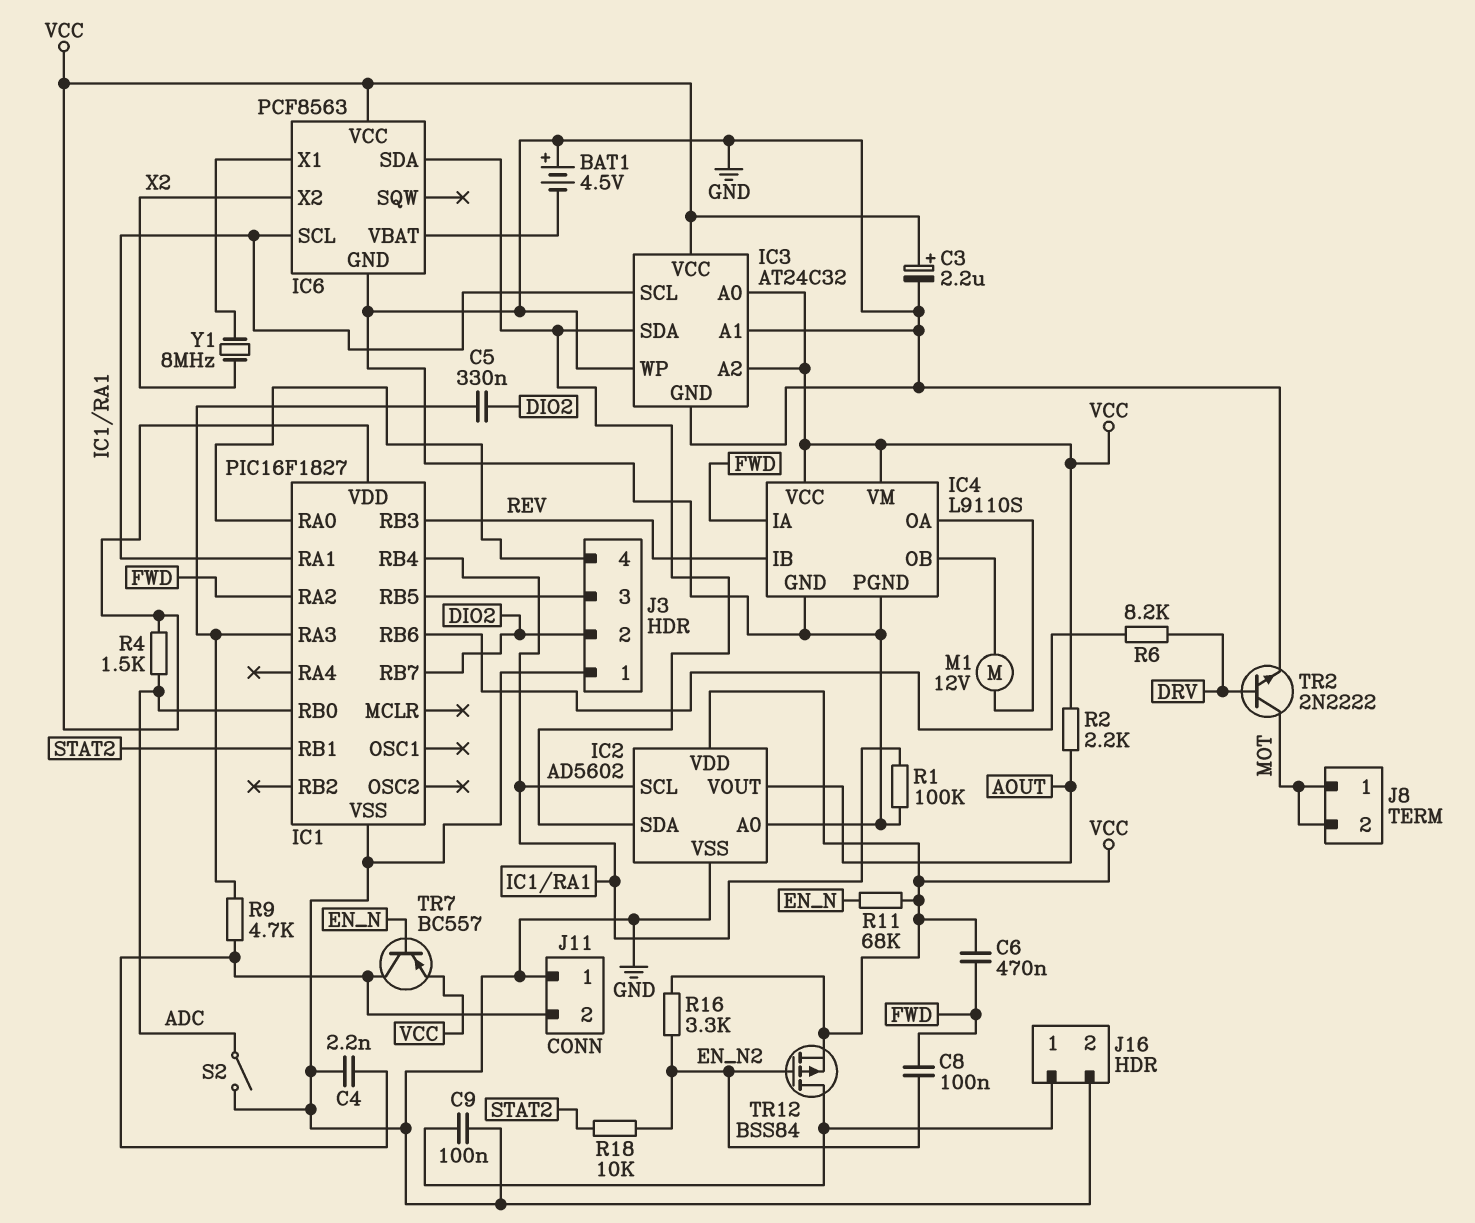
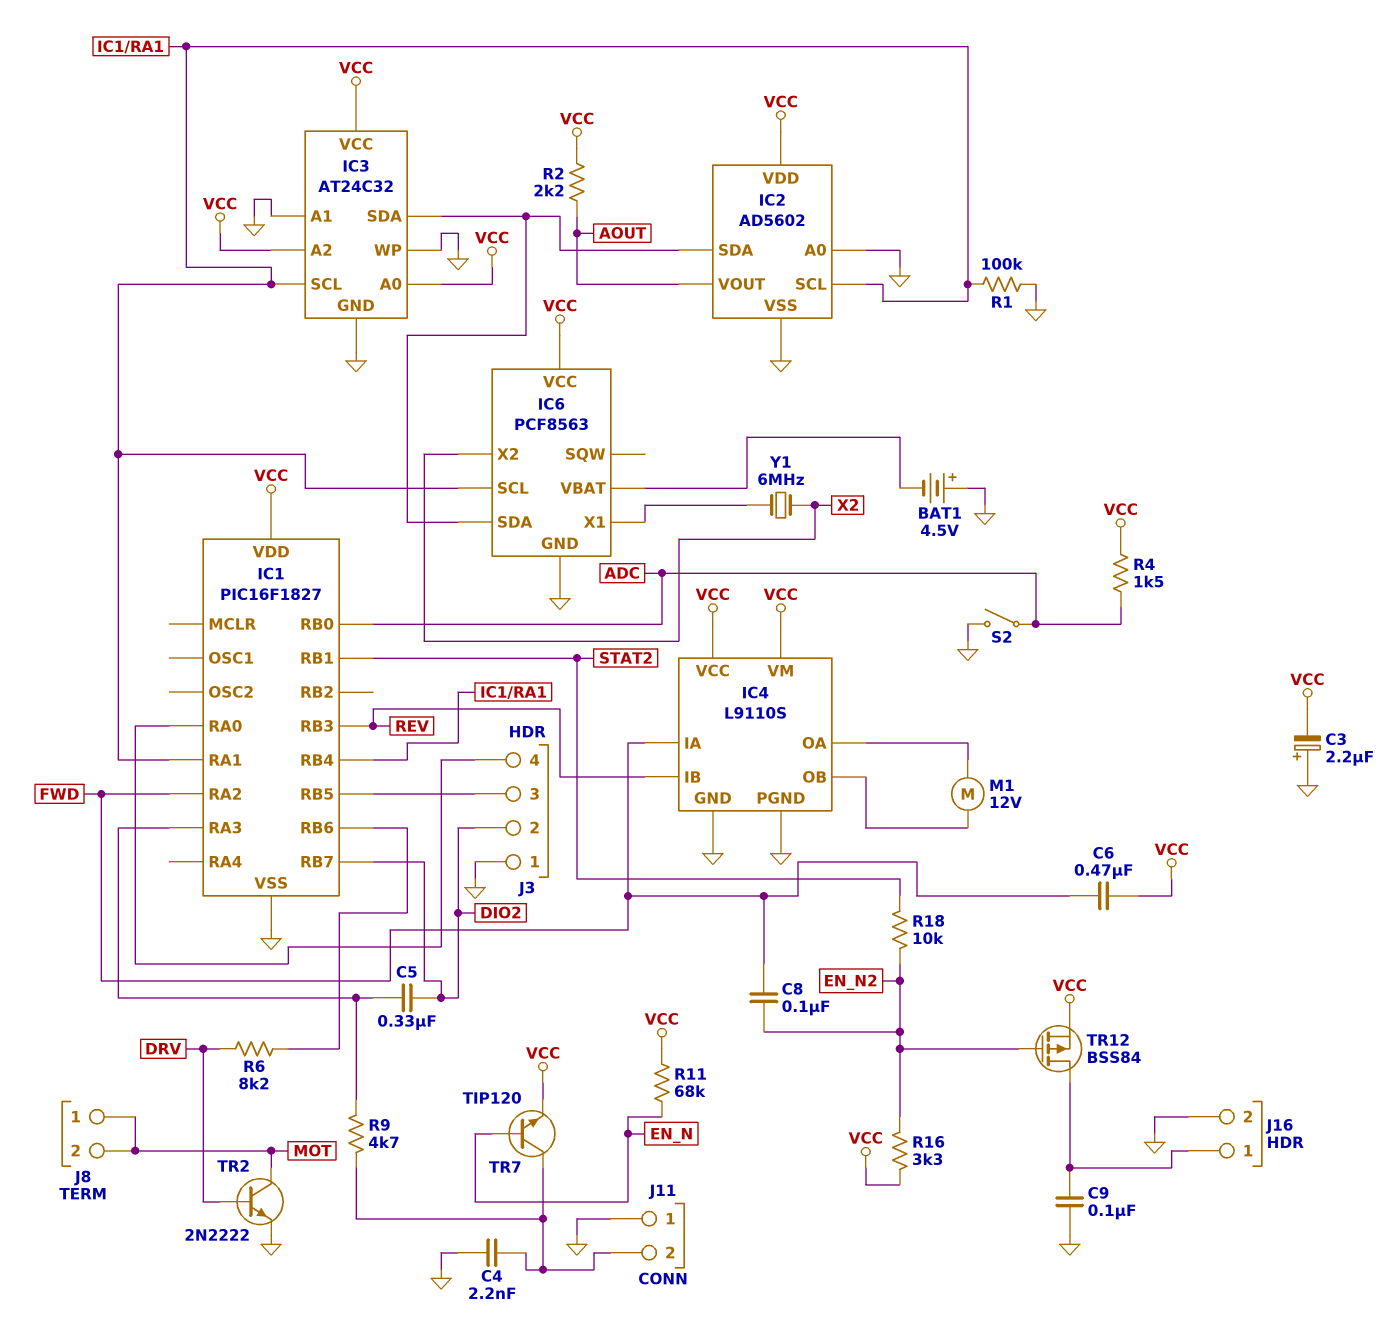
C3: 2.2uF (plus VCC, minus GND) -> 2.2uF (plus GND, minus VCC)
TR7: PNP BC557 (B EN_N, C J11/2, E VCC) -> NPN TIP120 (B EN_N, C J11/2, E VCC)
Y1: 8MHz (IC6/X1, X2) -> 6MHz (IC6/X1, X2)

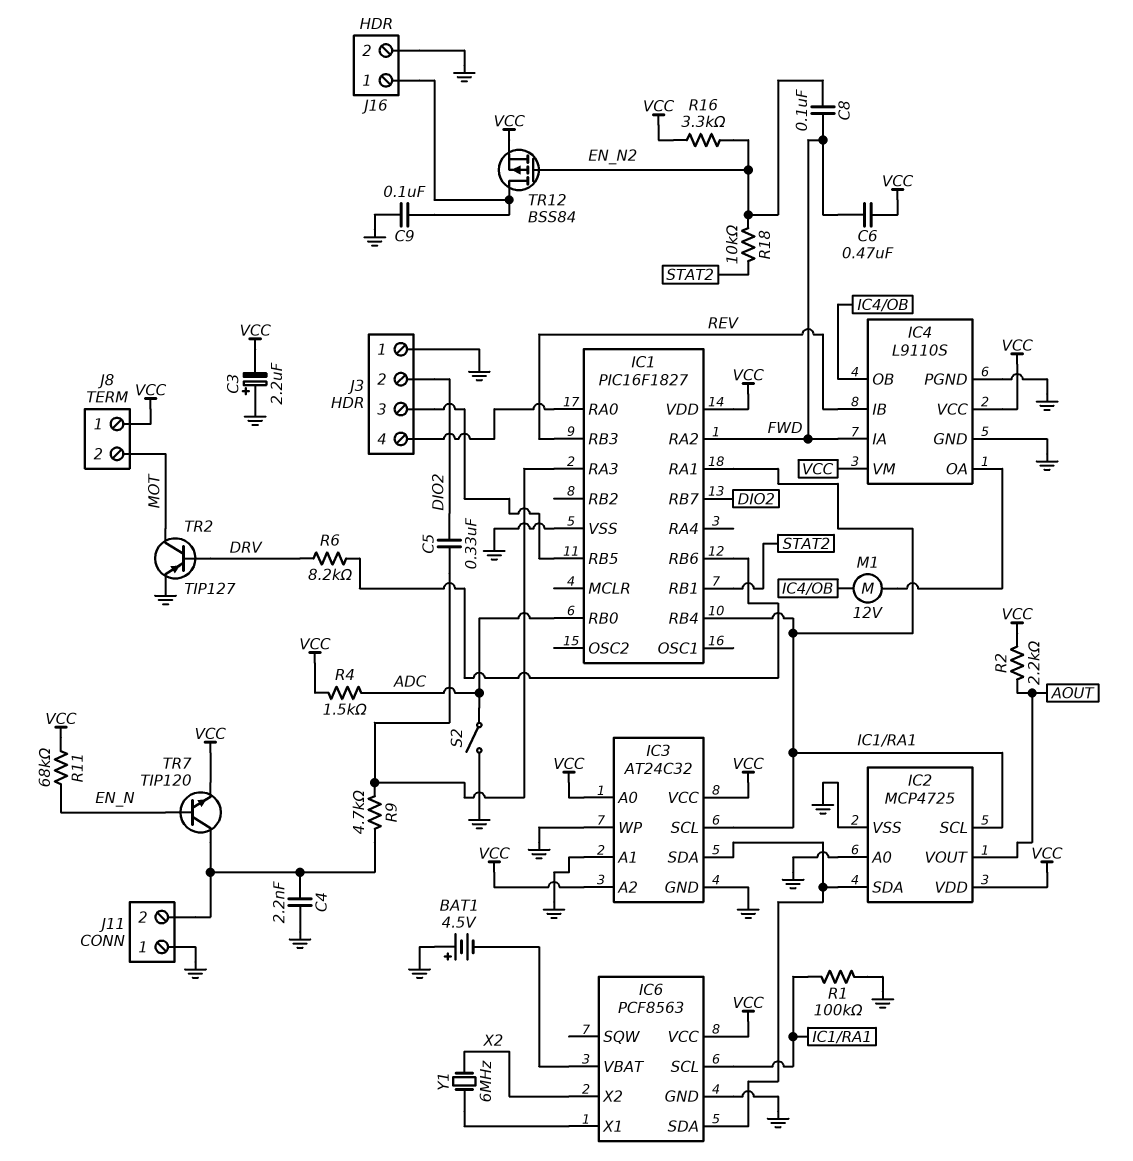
IC2: AD5602 -> MCP4725
J8 pin 1: MOT -> VCC
TR2: NPN 2N2222 (B DRV, C MOT, E GND) -> PNP TIP127 (B DRV, C MOT, E GND)

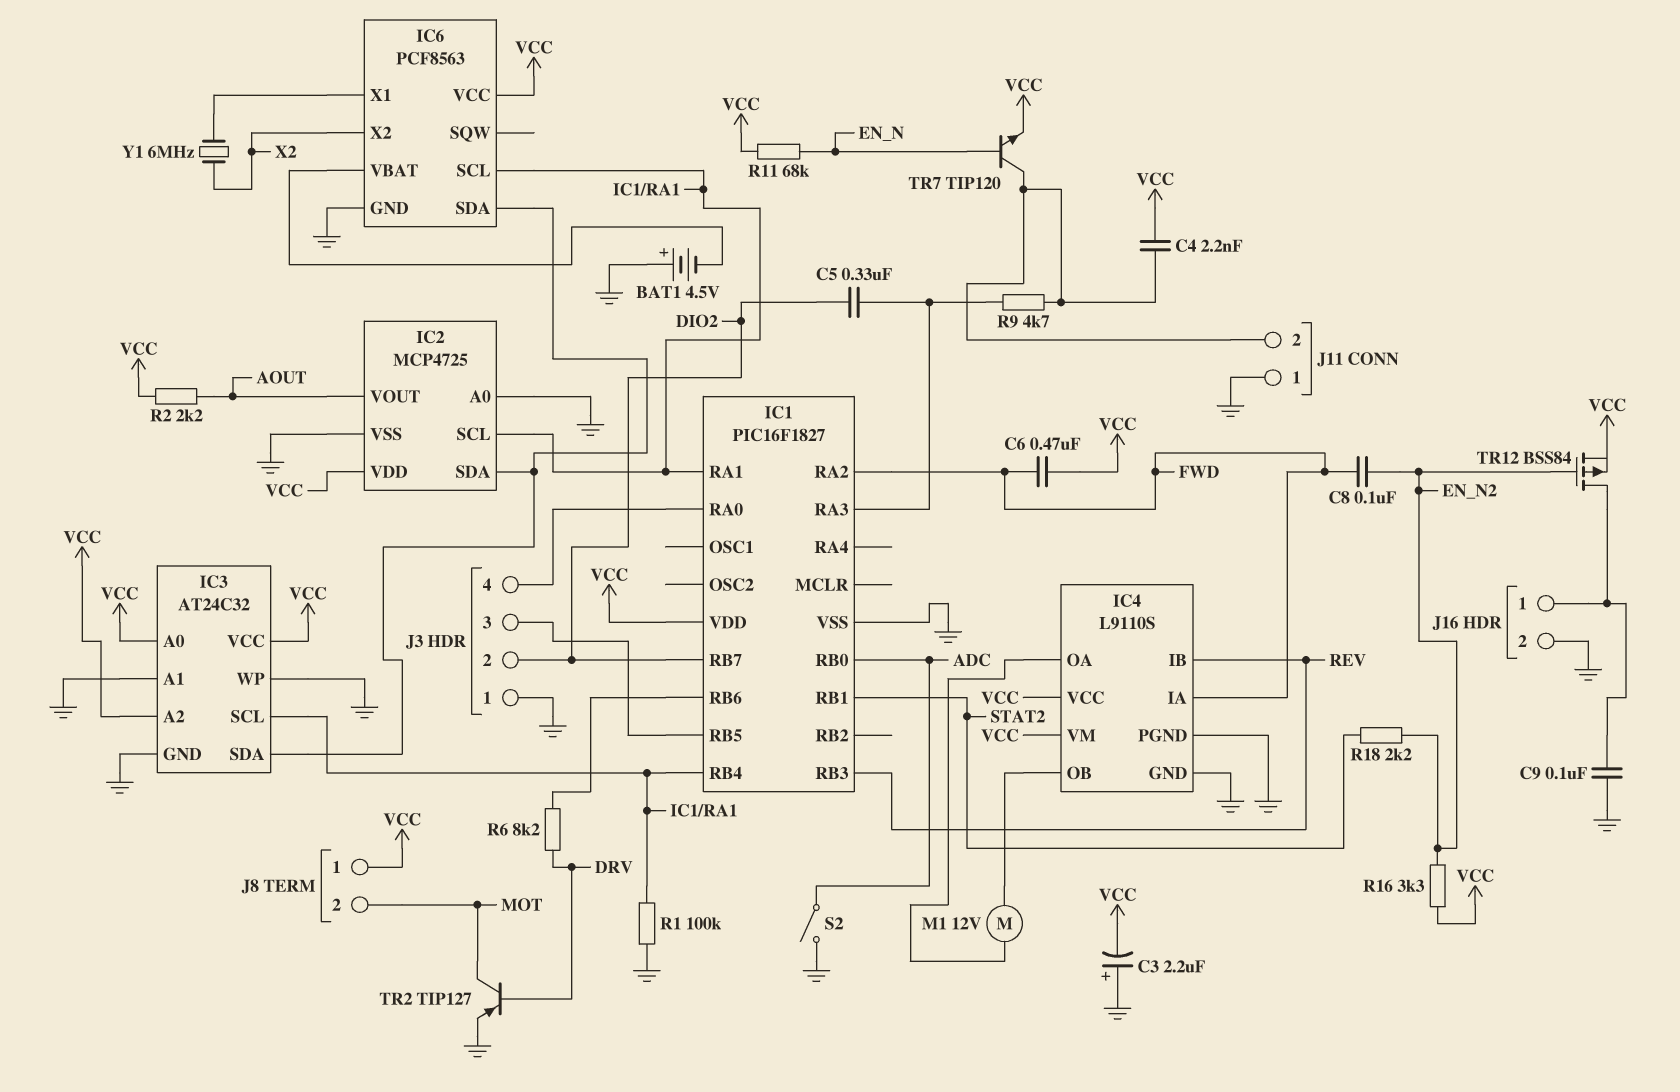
C4: 2.2nF (GND, J11/2) -> 2.2nF (J11/2, VCC)
R4: 1.5k (ADC, VCC) -> none
R18: 10k (EN_N2, STAT2) -> 2.2k (EN_N2, STAT2)

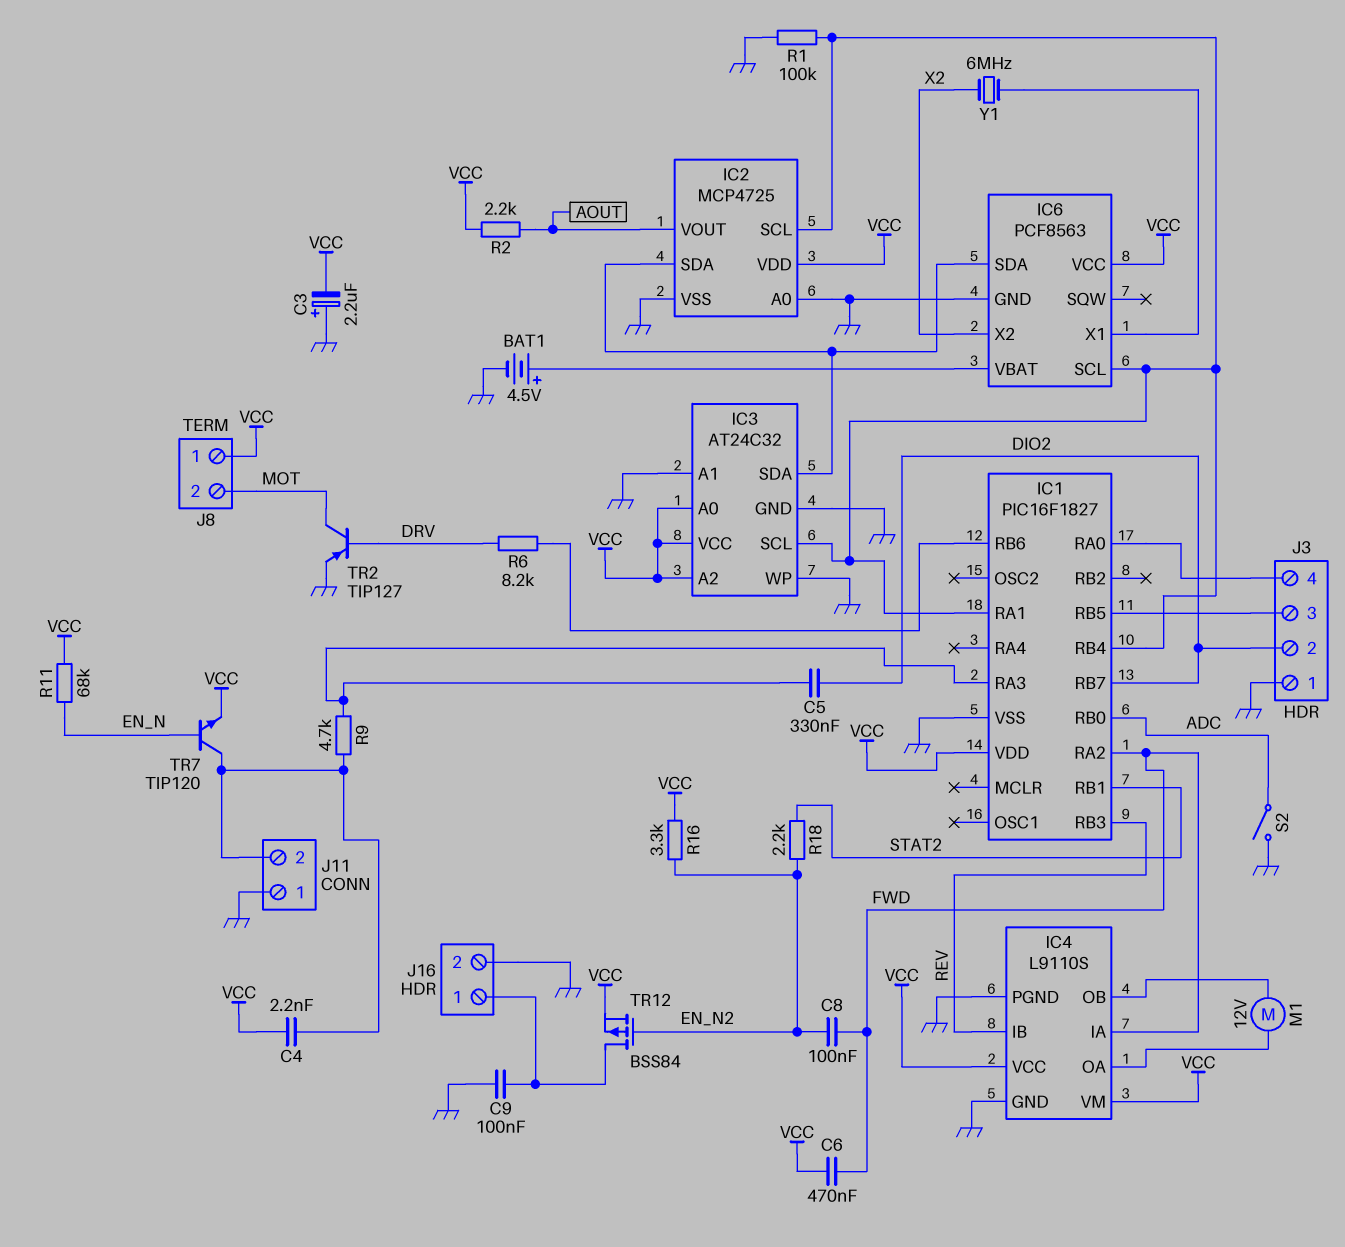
BAT1: 4.5V (plus GND, minus IC6/VBAT) -> 4.5V (plus IC6/VBAT, minus GND)

